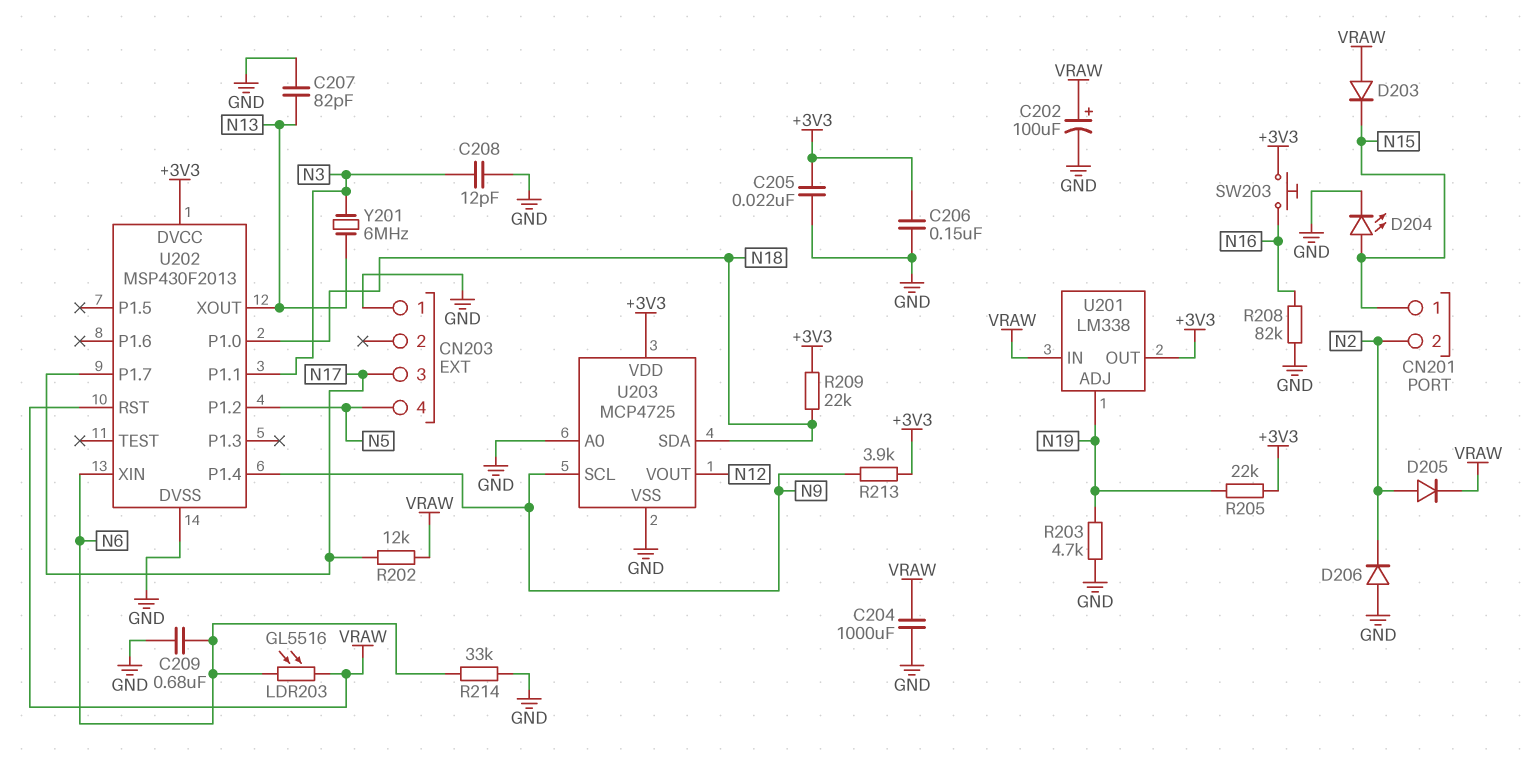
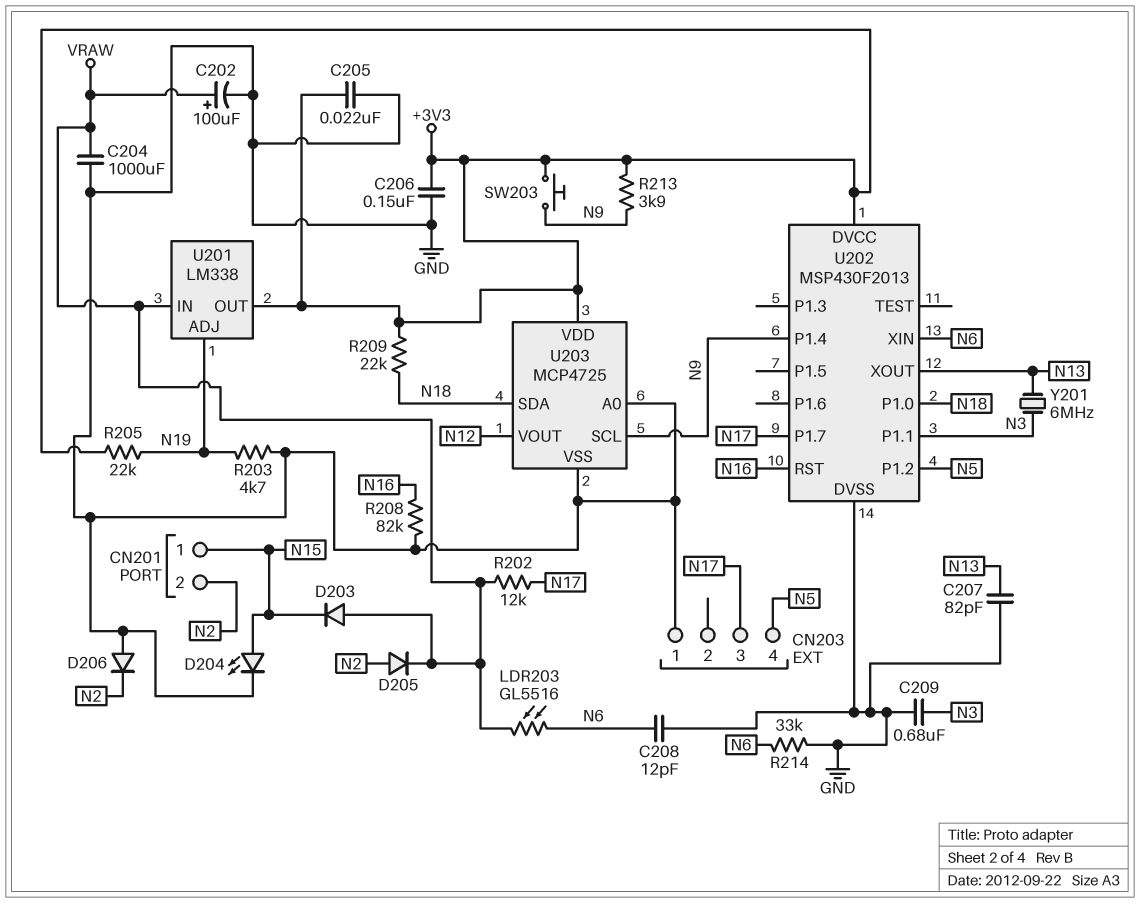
C208: 12pF (GND, N3) -> 12pF (GND, N6)
C209: 680nF (GND, N6) -> 680nF (GND, N3)
SW203: button (+3V3, N16) -> button (+3V3, N9)
U202 pin RST: VRAW -> N16

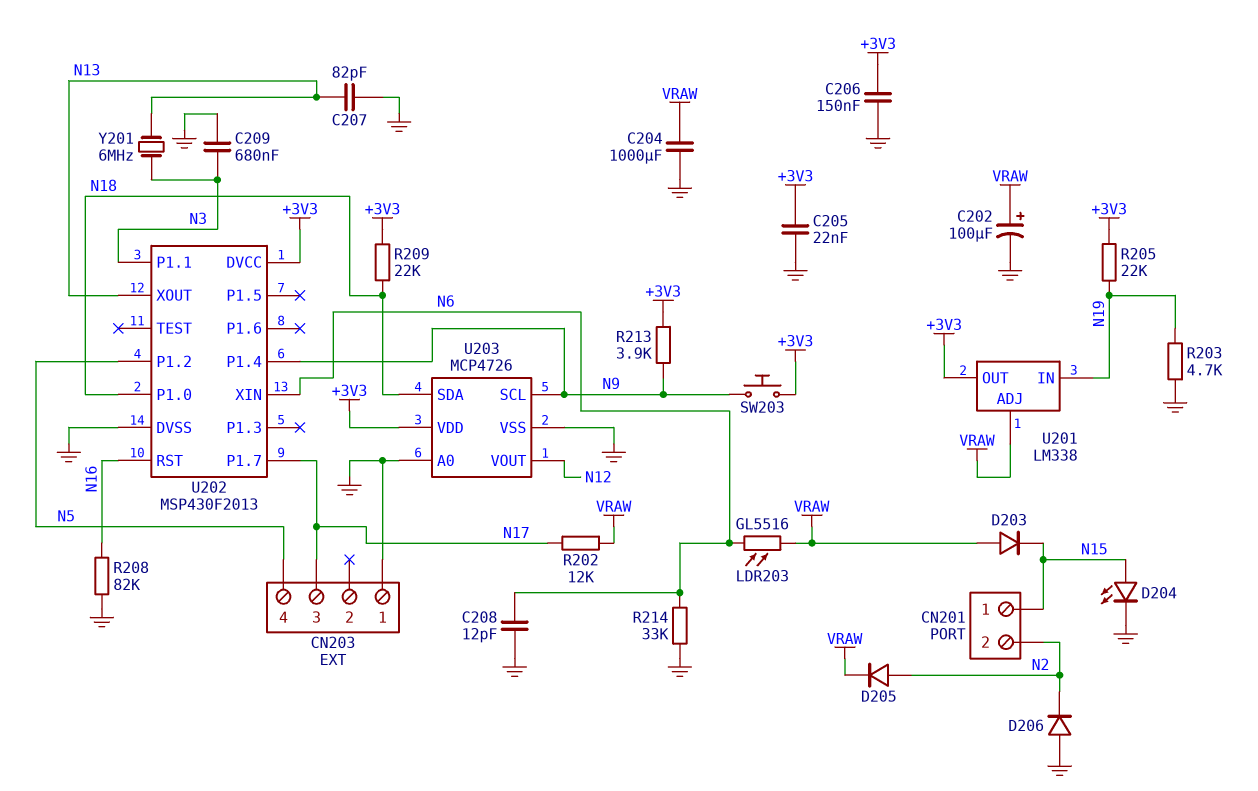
U201 pin ADJ: N19 -> VRAW
U201 pin IN: VRAW -> N19
U203: MCP4725 -> MCP4726

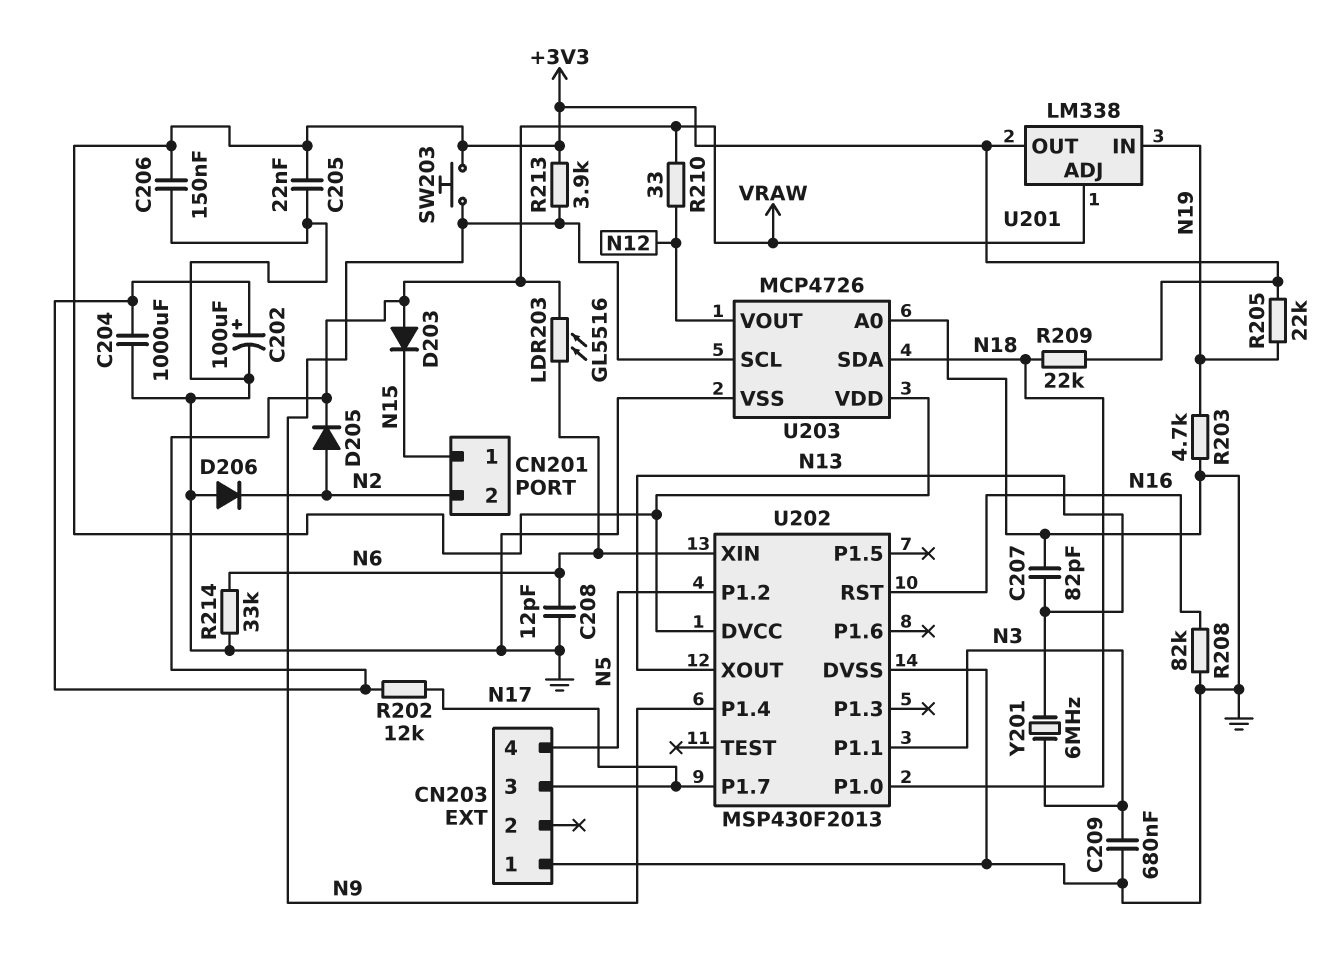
D204: LED (A N15, K GND) -> none
R210: none -> 33 (N12, VRAW)

